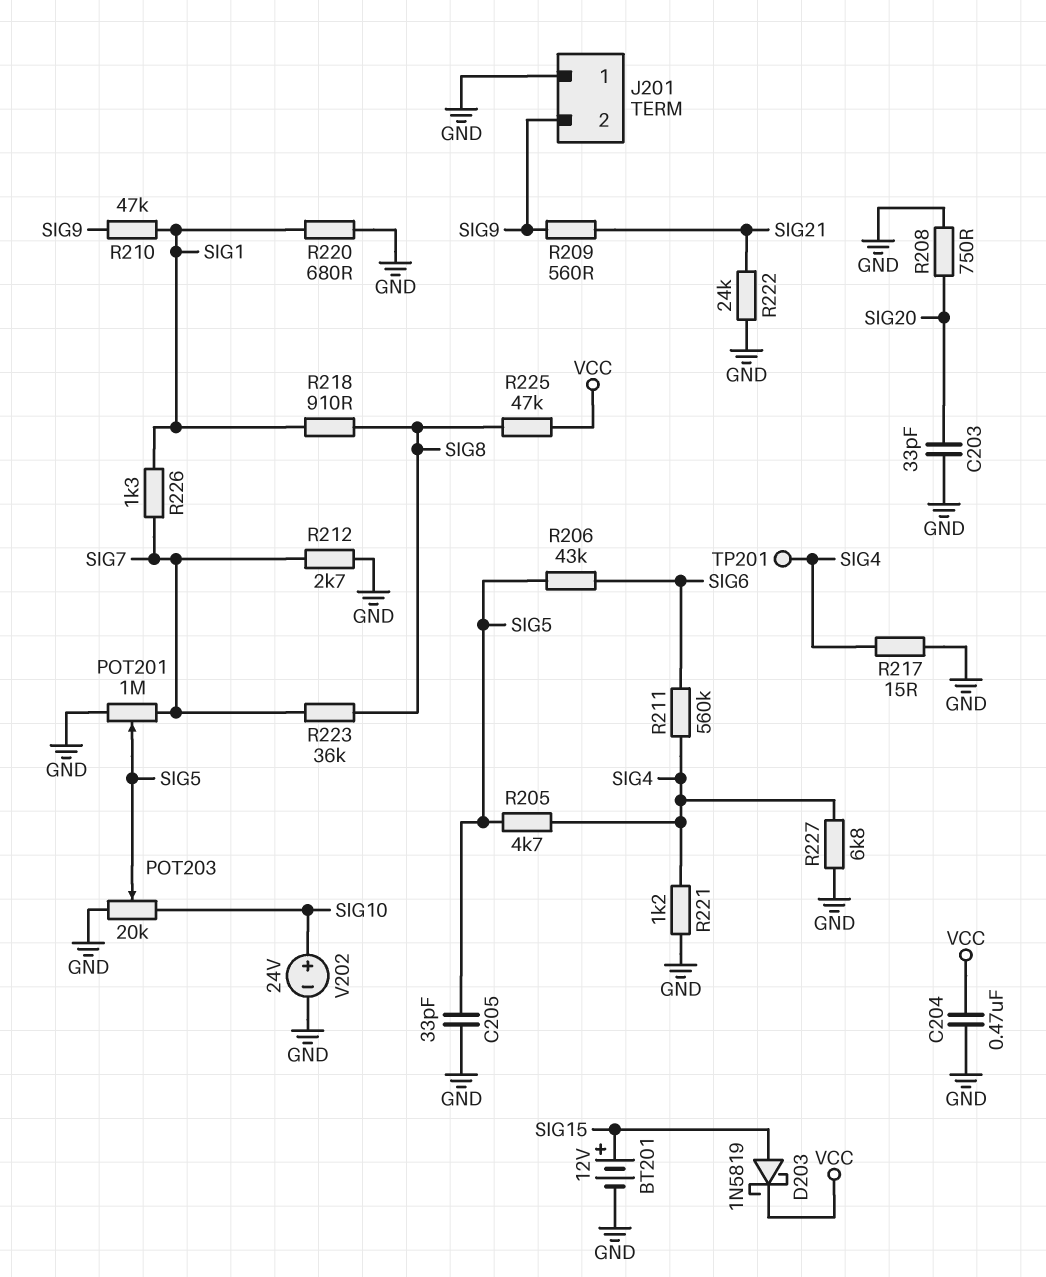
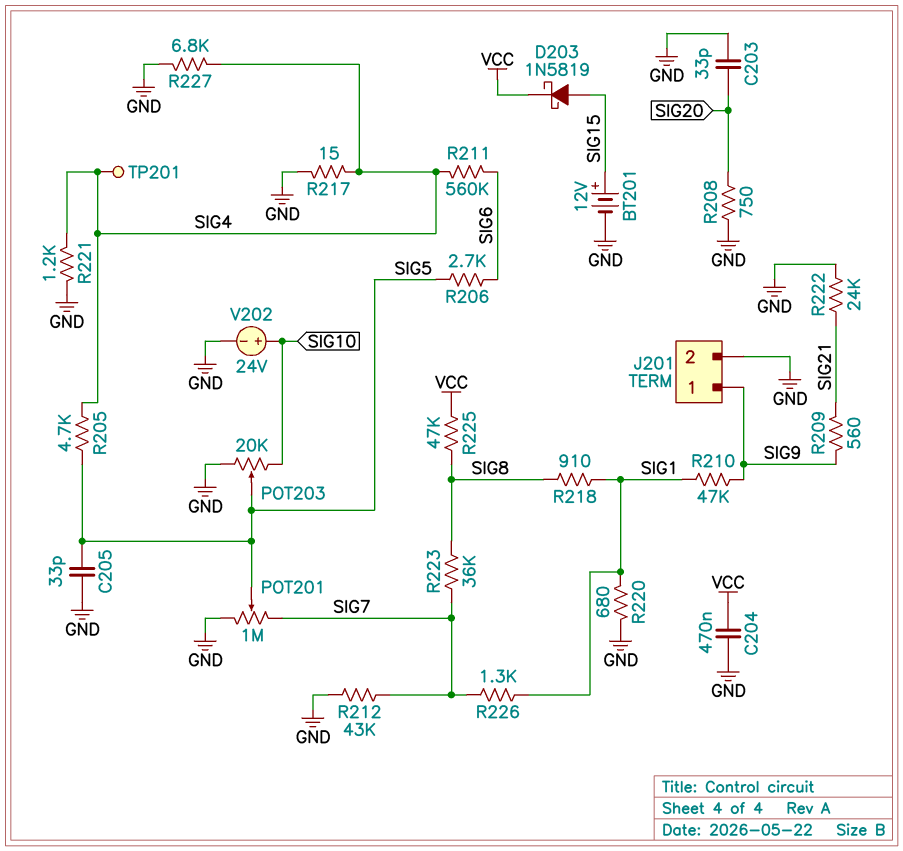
J201 pin 1: GND -> SIG9
J201 pin 2: SIG9 -> GND
R206: 43k (SIG5, SIG6) -> 2.7k (SIG5, SIG6)
R212: 2.7k (GND, SIG7) -> 43k (GND, SIG7)

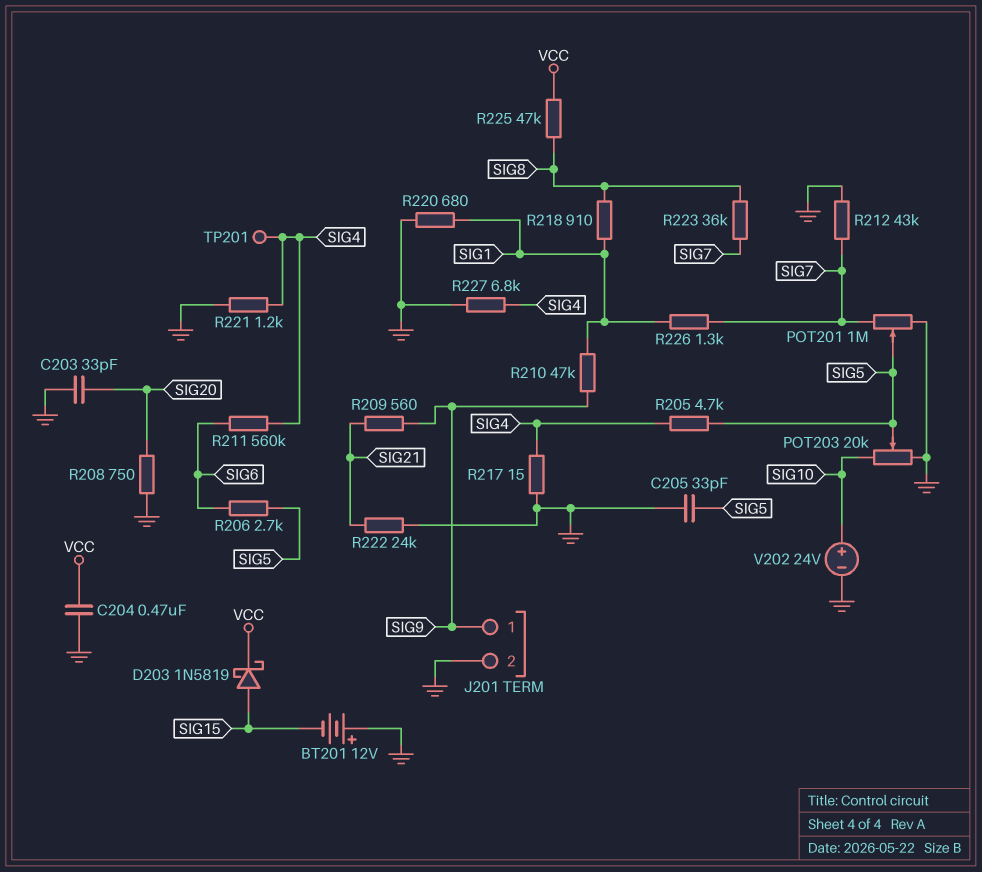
BT201: 12V (plus SIG15, minus GND) -> 12V (plus GND, minus SIG15)

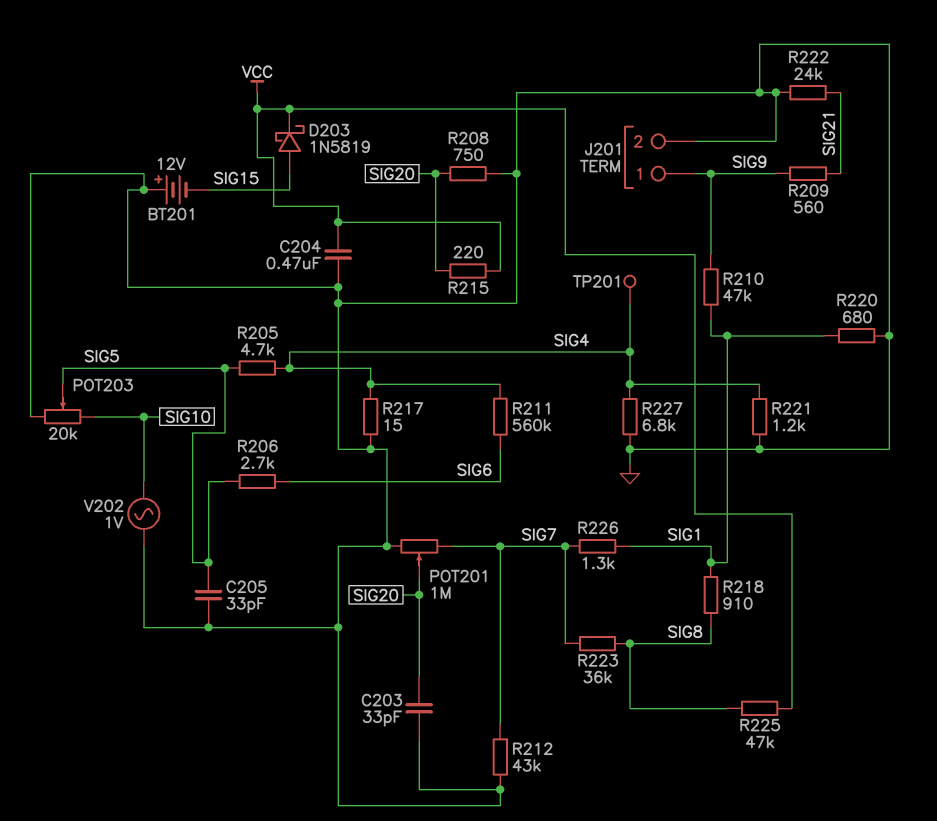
POT201: 1M (GND, SIG7, wiper SIG5) -> 1M (GND, SIG7, wiper SIG20)
R215: none -> 220 (SIG20, VCC)
V202: 24V (plus SIG10, minus GND) -> AC 1V (GND, SIG10)

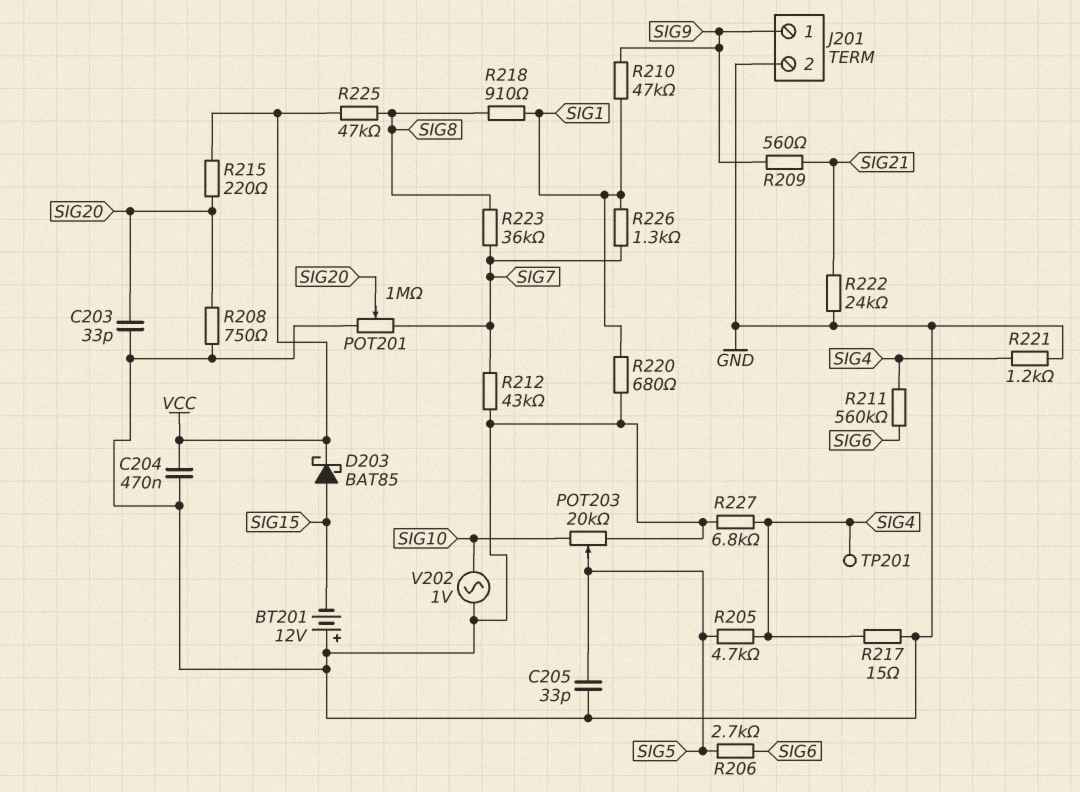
D203: schottky 1N5819 (A SIG15, K VCC) -> schottky BAT85 (A SIG15, K VCC)

